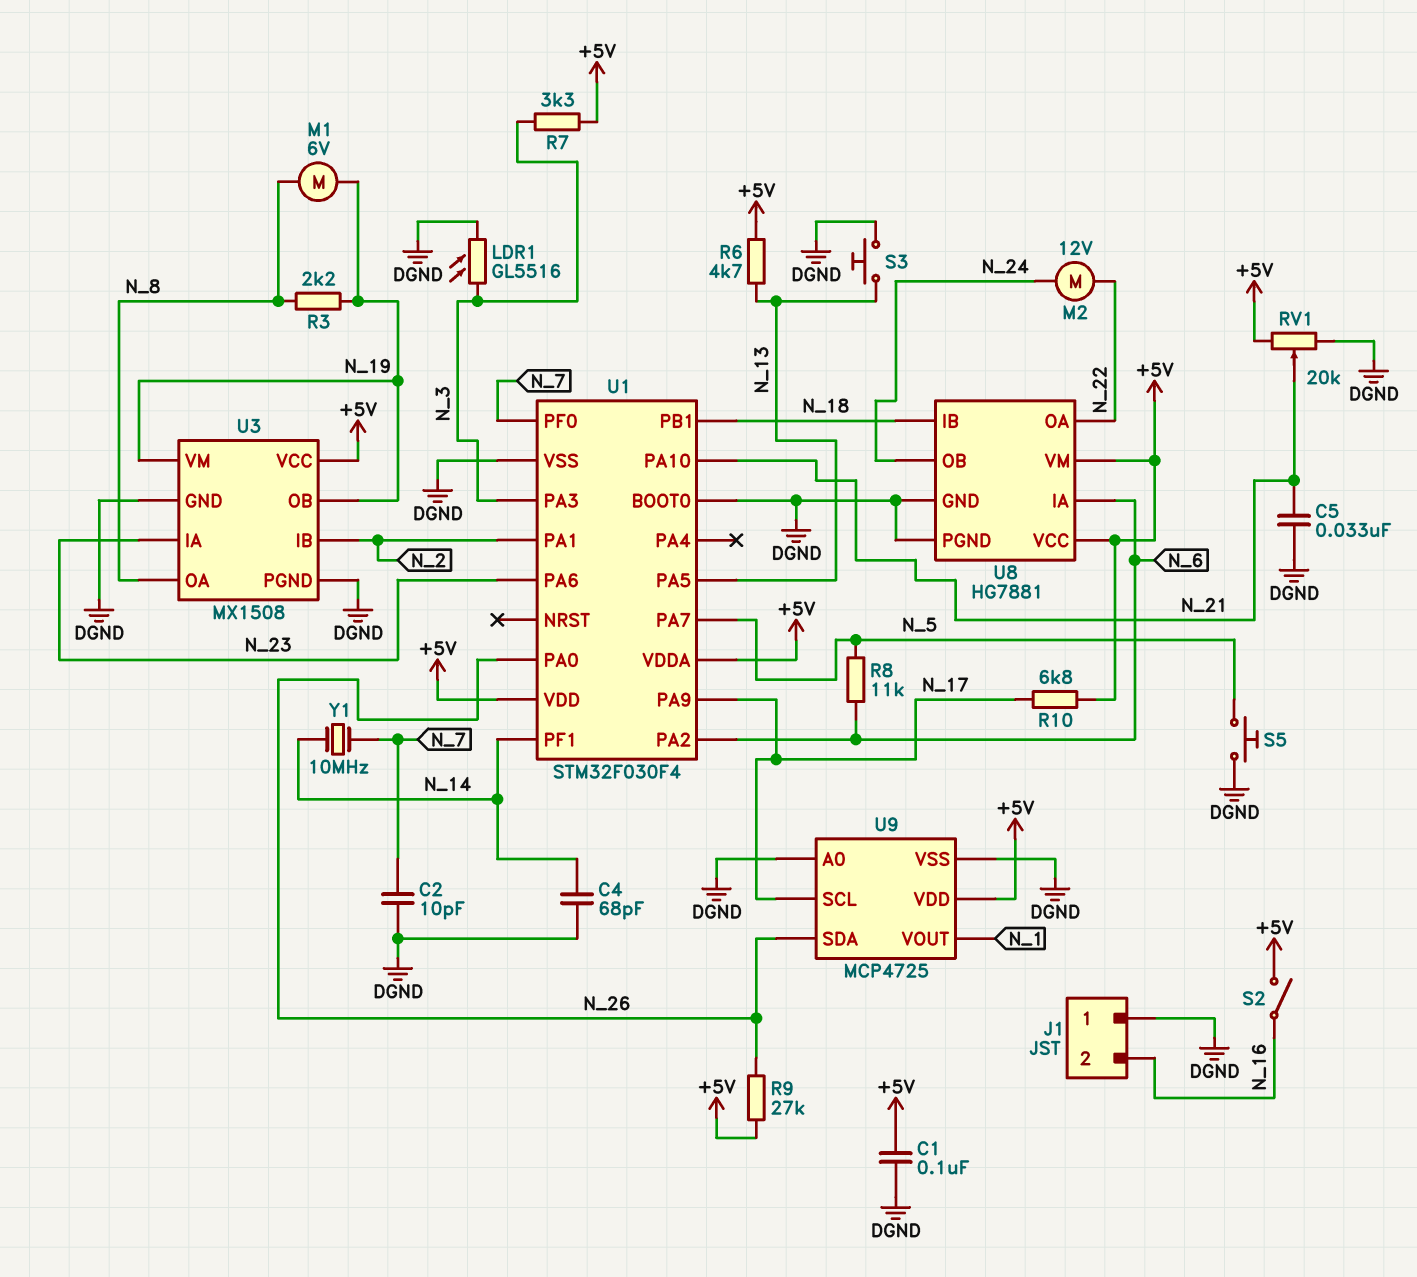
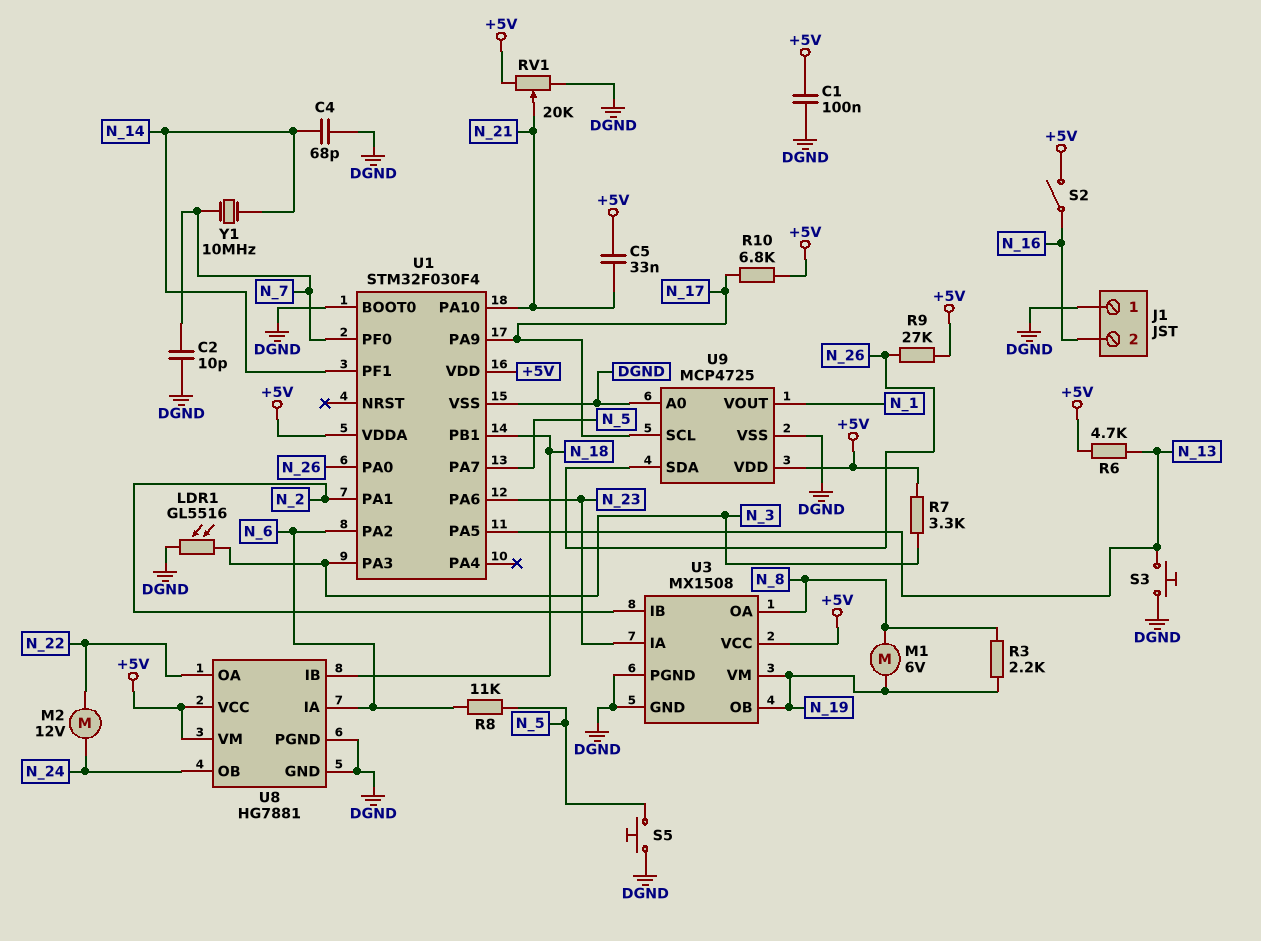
C5: 33nF (DGND, N_21) -> 33nF (+5V, N_21)

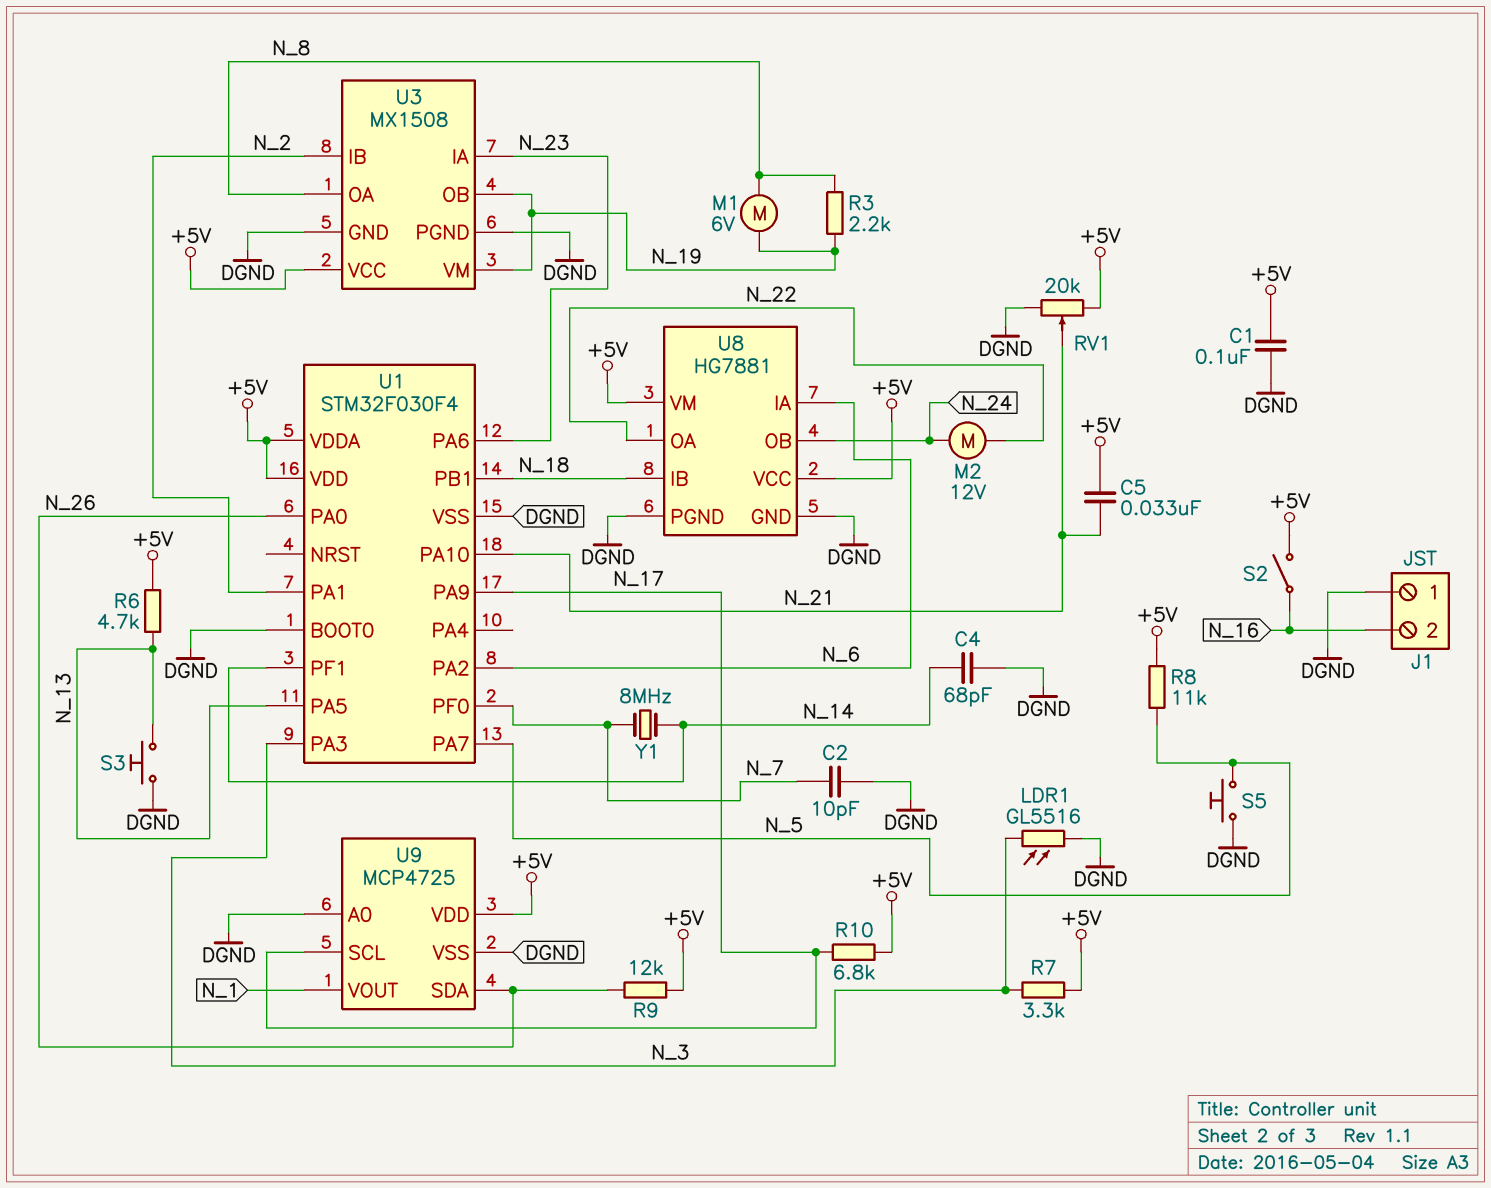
R8: 11k (N_5, N_6) -> 11k (+5V, N_5)
R9: 27k (+5V, N_26) -> 12k (+5V, N_26)
Y1: 10MHz (N_7, N_14) -> 8MHz (N_7, N_14)

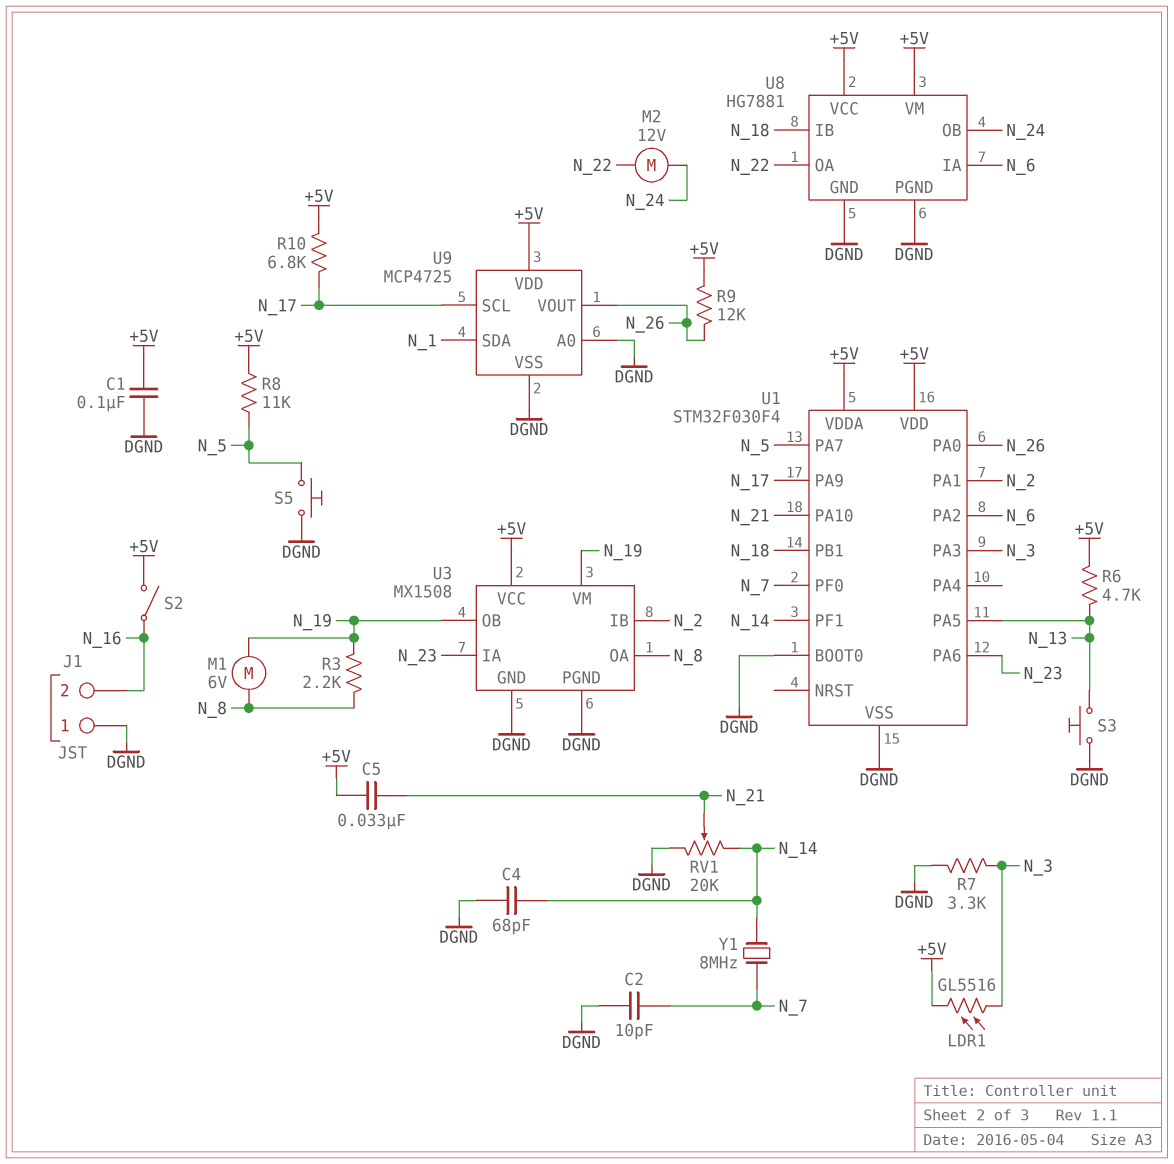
LDR1: GL5516 (DGND, N_3) -> GL5516 (+5V, N_3)
R7: 3.3k (+5V, N_3) -> 3.3k (DGND, N_3)
RV1: 20k (+5V, DGND, wiper N_21) -> 20k (DGND, N_14, wiper N_21)
U9 pin SDA: N_26 -> N_1
U9 pin VOUT: N_1 -> N_26

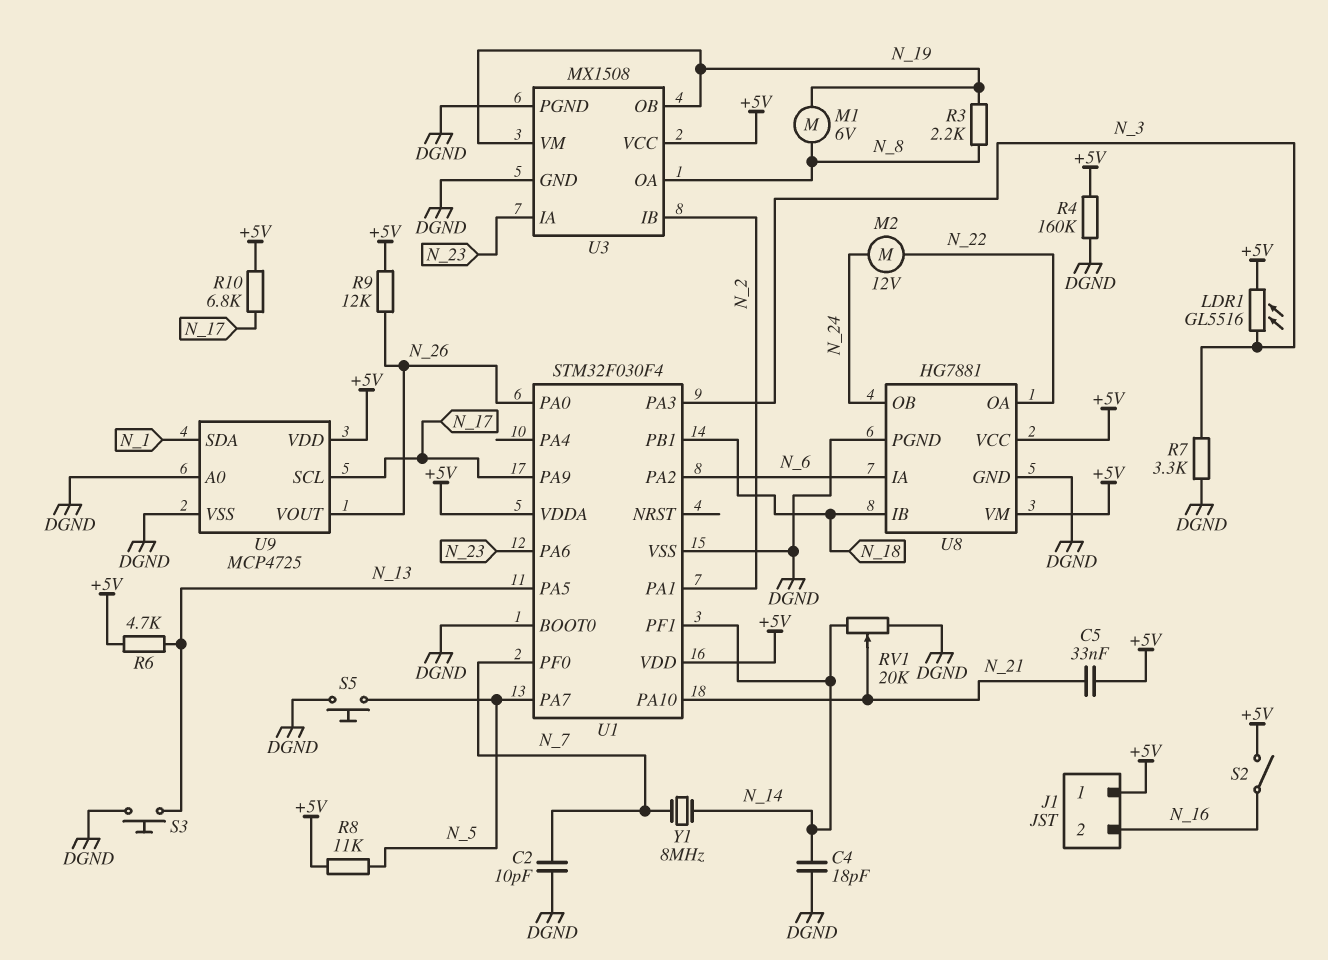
C1: 100nF (+5V, DGND) -> none
C4: 68pF (DGND, N_14) -> 18pF (DGND, N_14)
J1 pin 1: DGND -> +5V
R4: none -> 160k (+5V, DGND)

